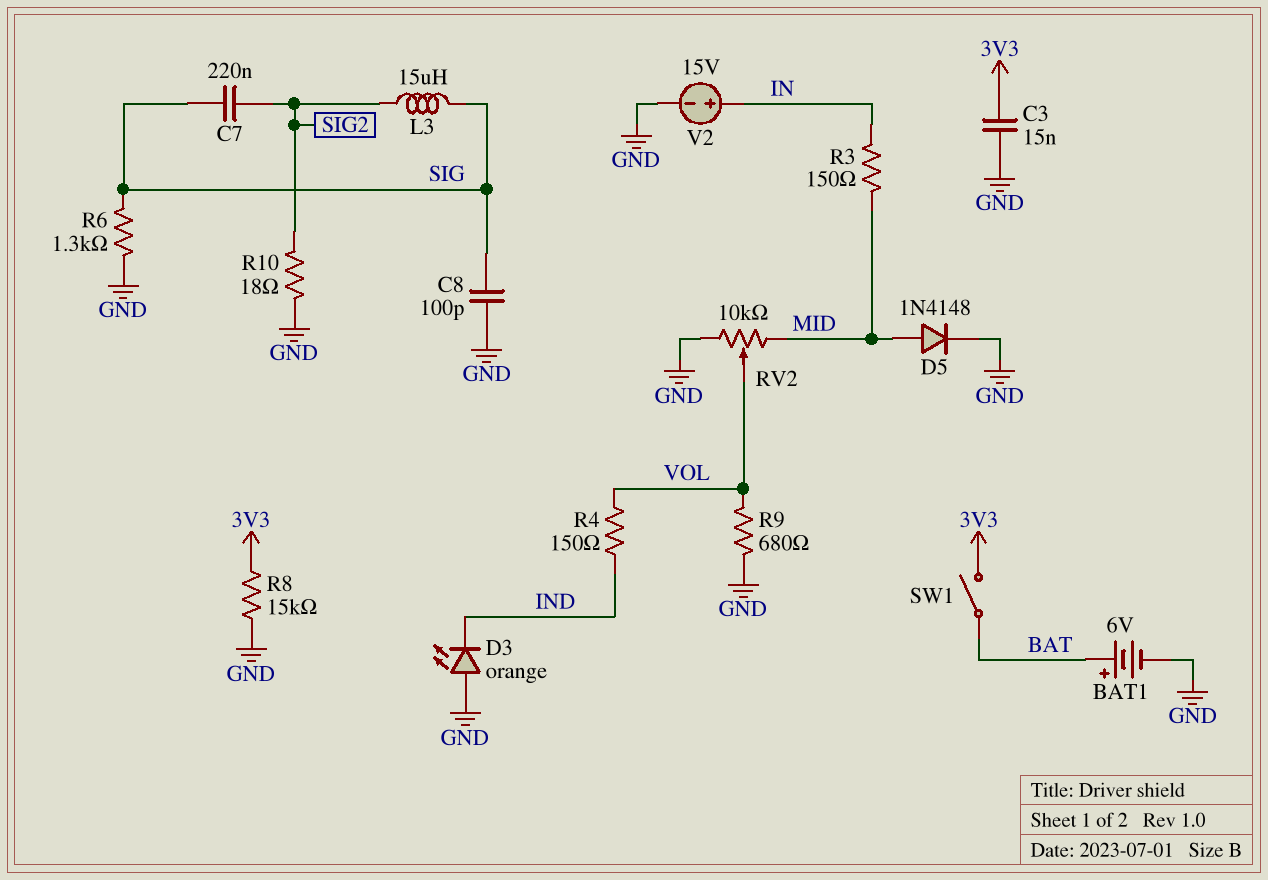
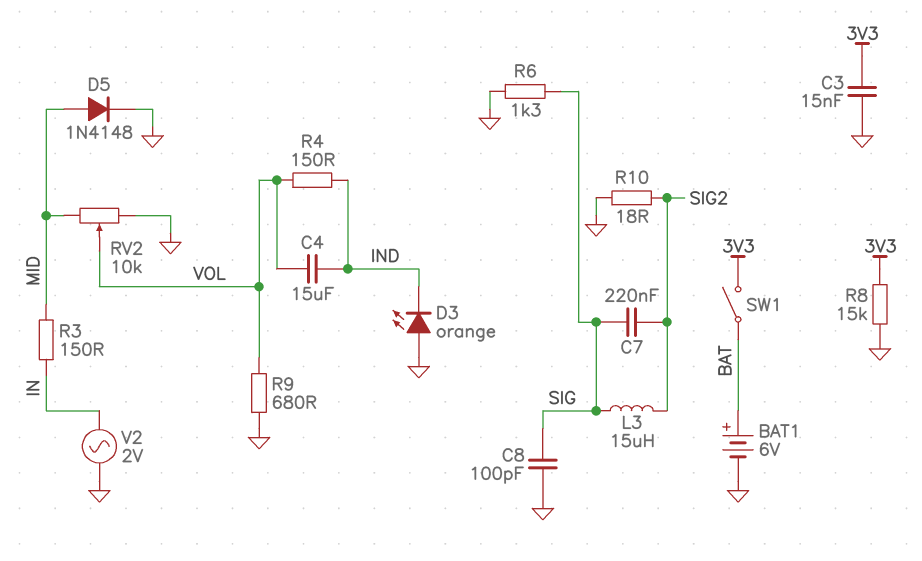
C4: none -> 15uF (IND, VOL)
V2: 15V (plus IN, minus GND) -> AC 2V (GND, IN)

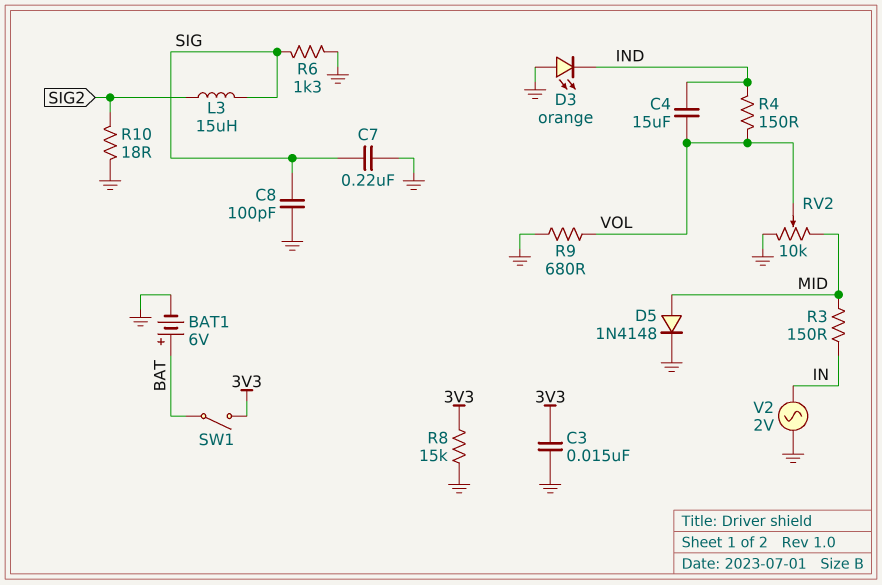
C7: 220nF (SIG, SIG2) -> 220nF (GND, SIG)

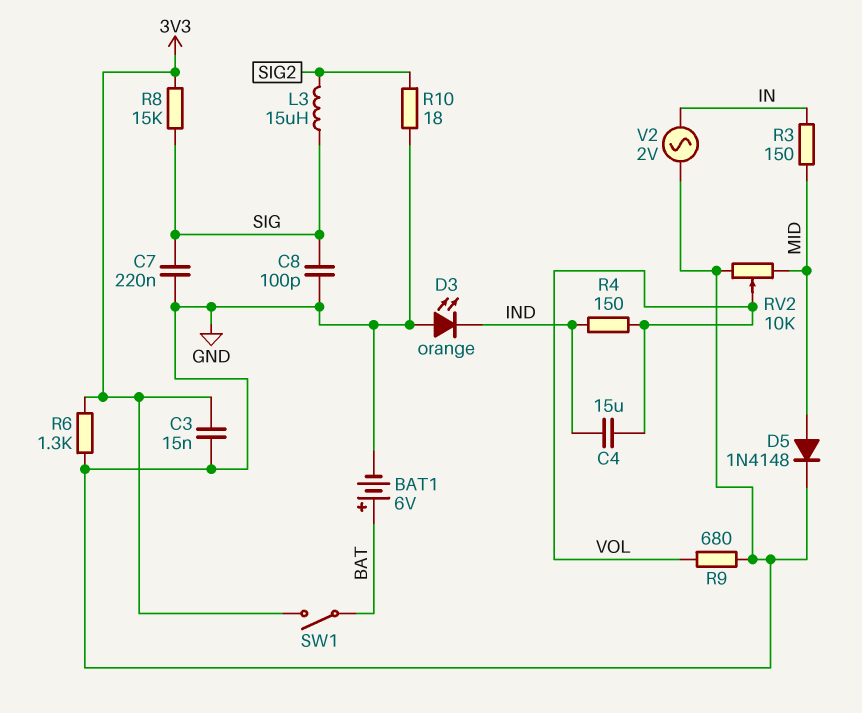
R6: 1.3k (GND, SIG) -> 1.3k (3V3, GND)
R8: 15k (3V3, GND) -> 15k (3V3, SIG)

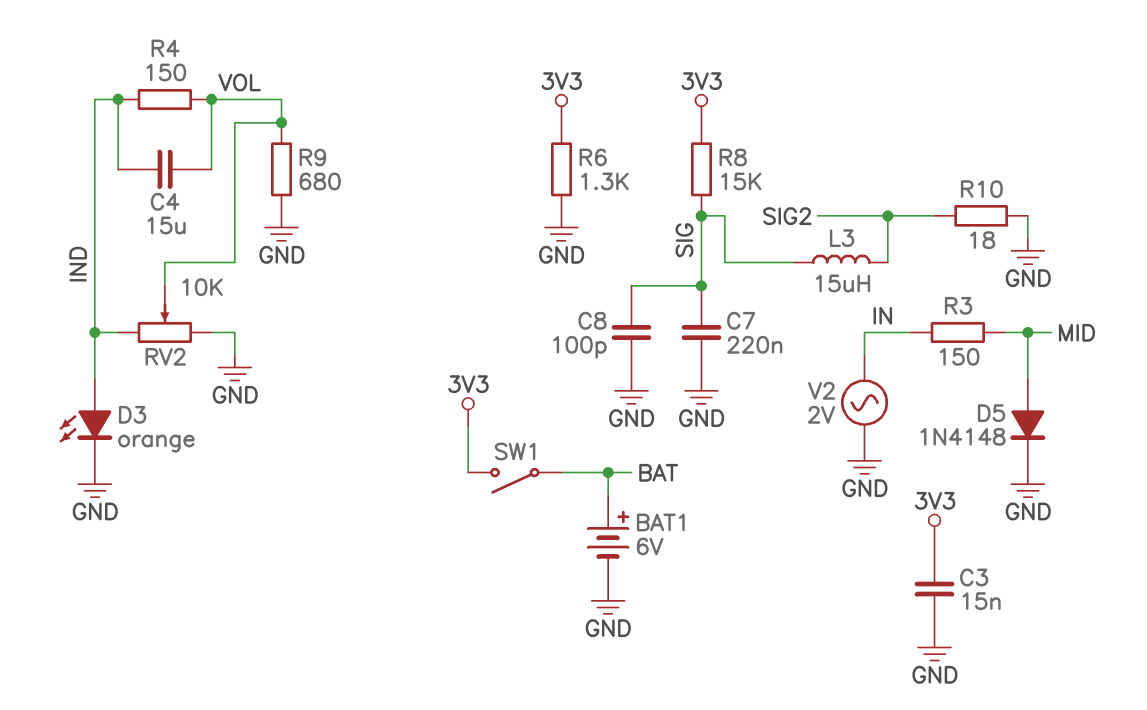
D3: LED orange (A GND, K IND) -> LED orange (A IND, K GND)
RV2: 10k (GND, MID, wiper VOL) -> 10k (GND, IND, wiper VOL)

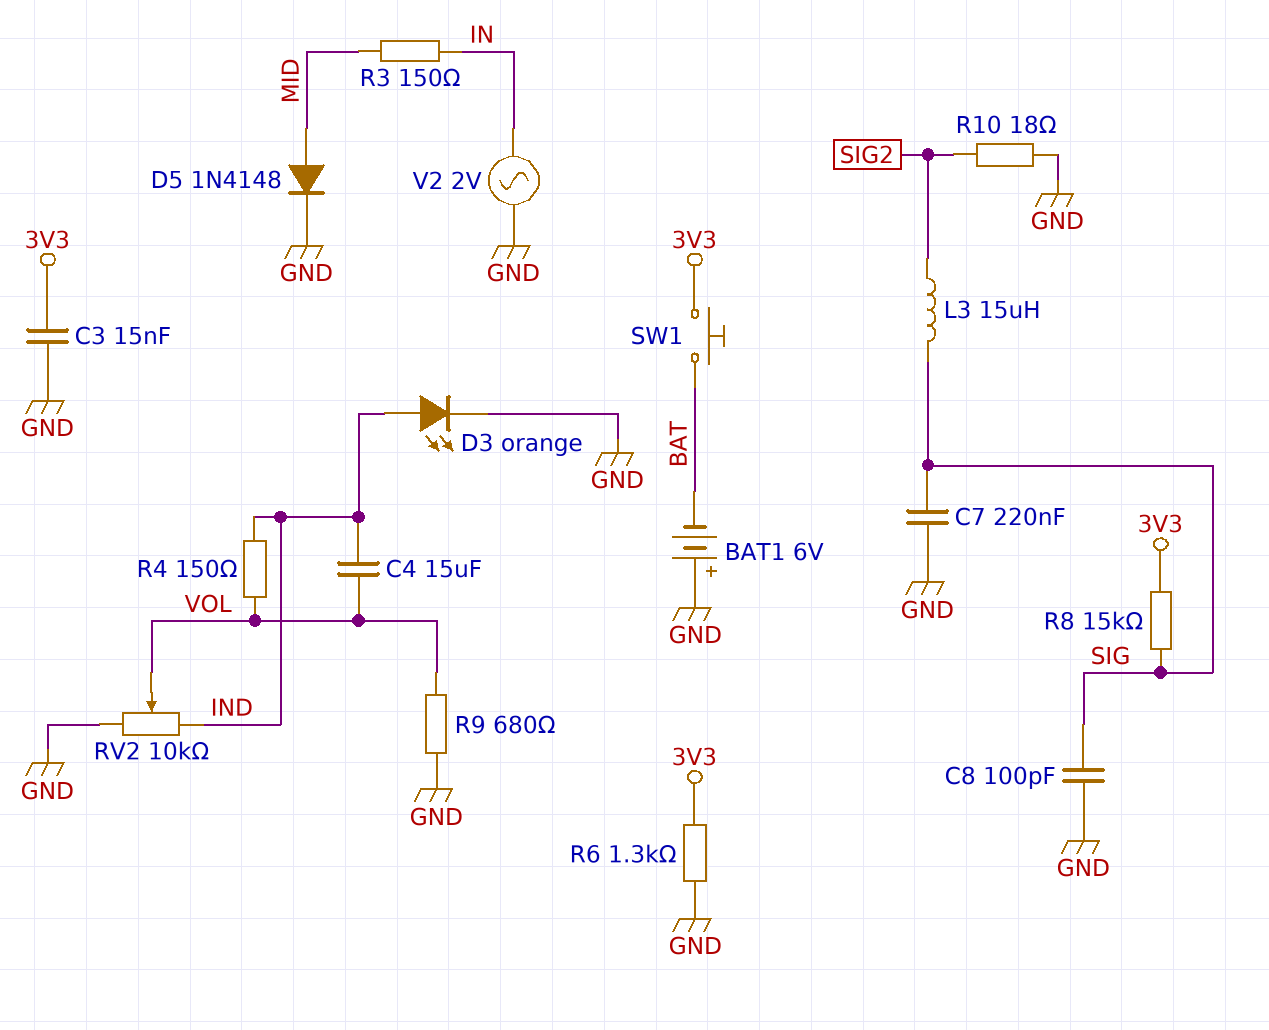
BAT1: 6V (plus BAT, minus GND) -> 6V (plus GND, minus BAT)
SW1: switch (3V3, BAT) -> button (3V3, BAT)

